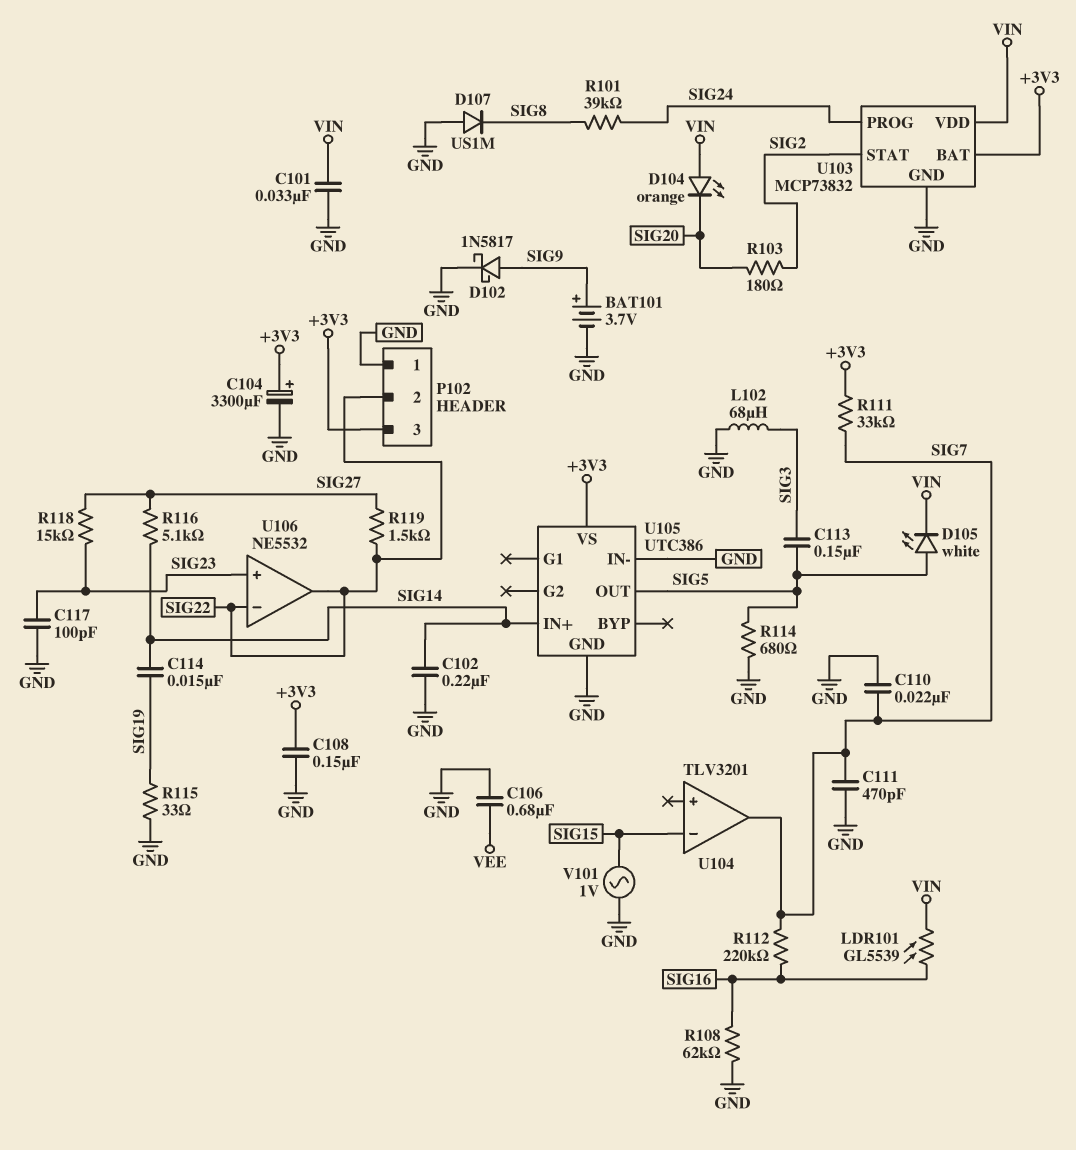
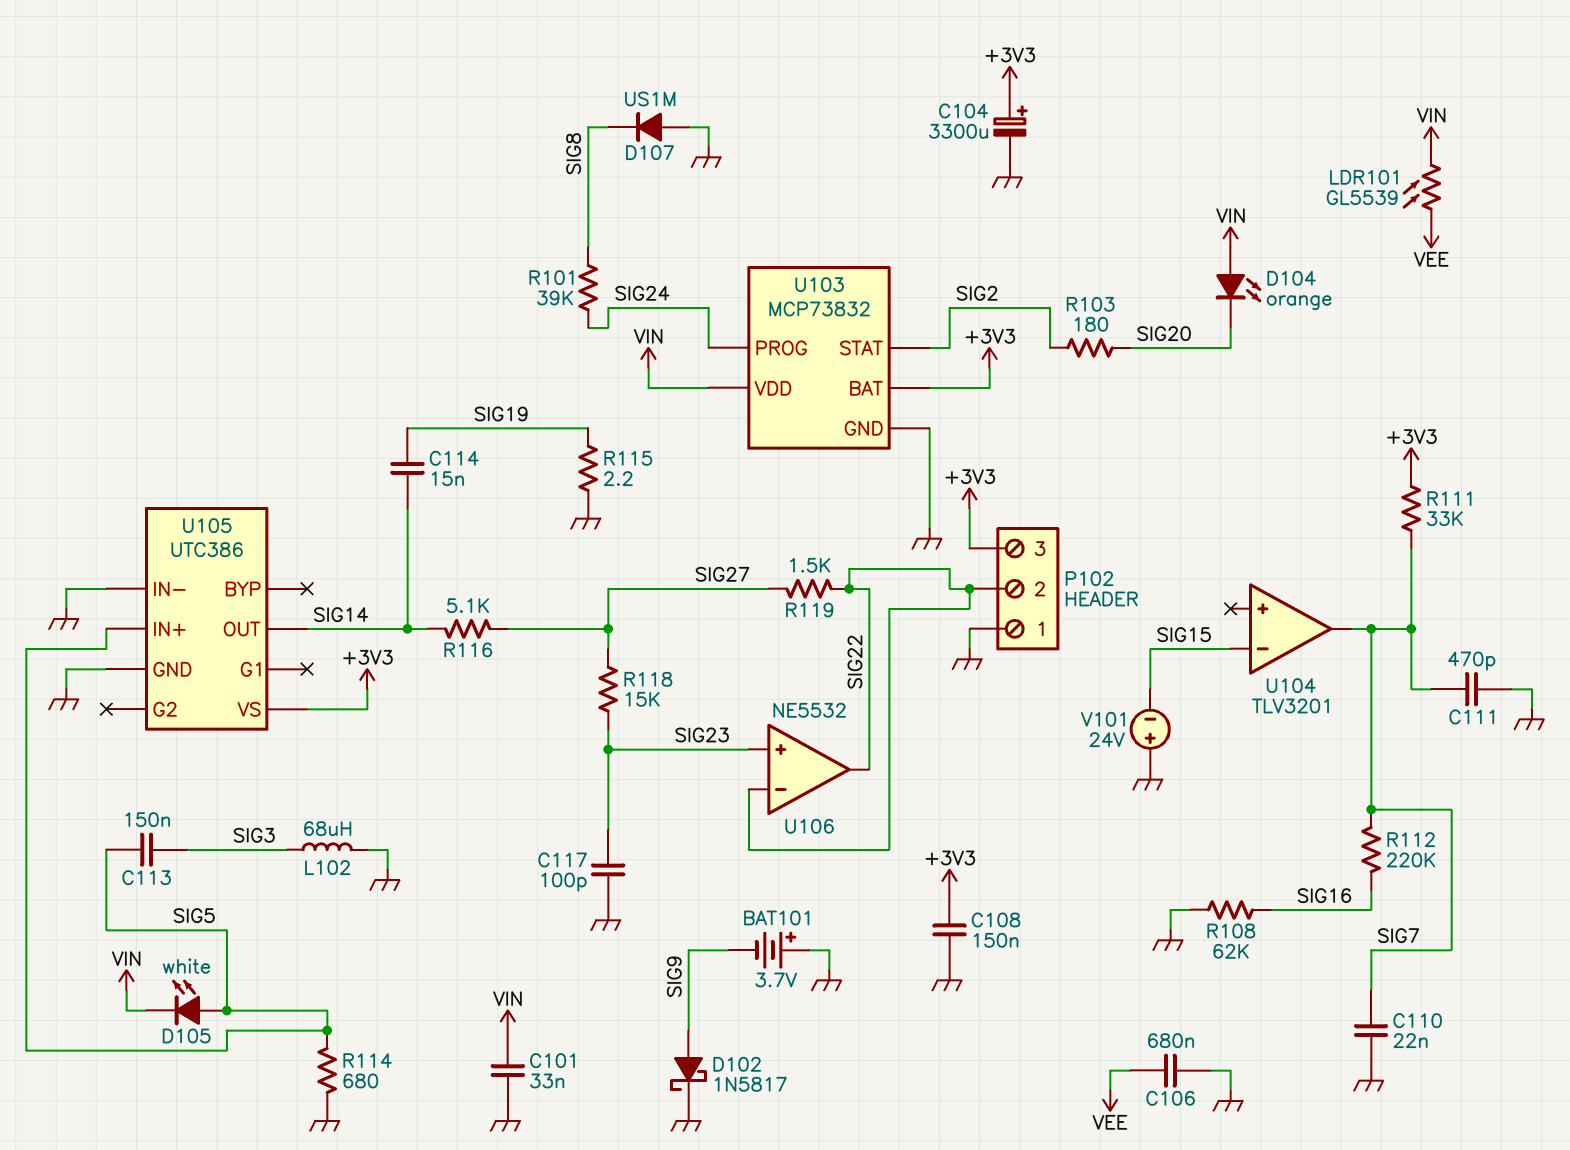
BAT101: 3.7V (plus SIG9, minus GND) -> 3.7V (plus GND, minus SIG9)
C102: 220nF (GND, SIG14) -> none
LDR101: GL5539 (SIG16, VIN) -> GL5539 (VEE, VIN)
R115: 33 (GND, SIG19) -> 2.2 (GND, SIG19)
U105 pin IN+: SIG14 -> SIG5
U105 pin OUT: SIG5 -> SIG14
V101: AC 1V (GND, SIG15) -> 24V (plus GND, minus SIG15)

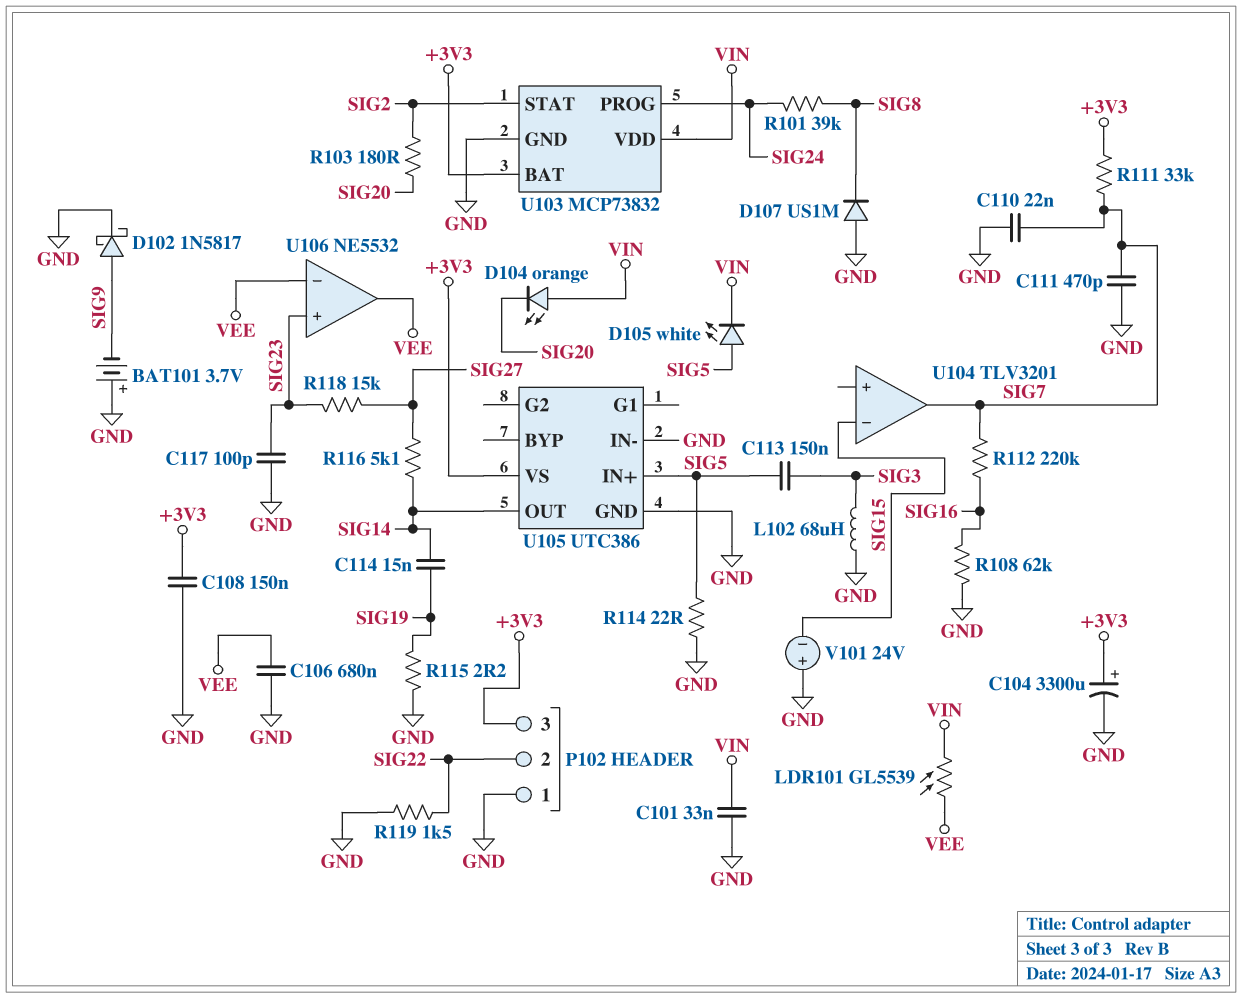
R114: 680 (GND, SIG5) -> 22 (GND, SIG5)
R119: 1.5k (SIG22, SIG27) -> 1.5k (GND, SIG22)
U106 pin in-: SIG22 -> VEE
U106 pin out: SIG22 -> VEE

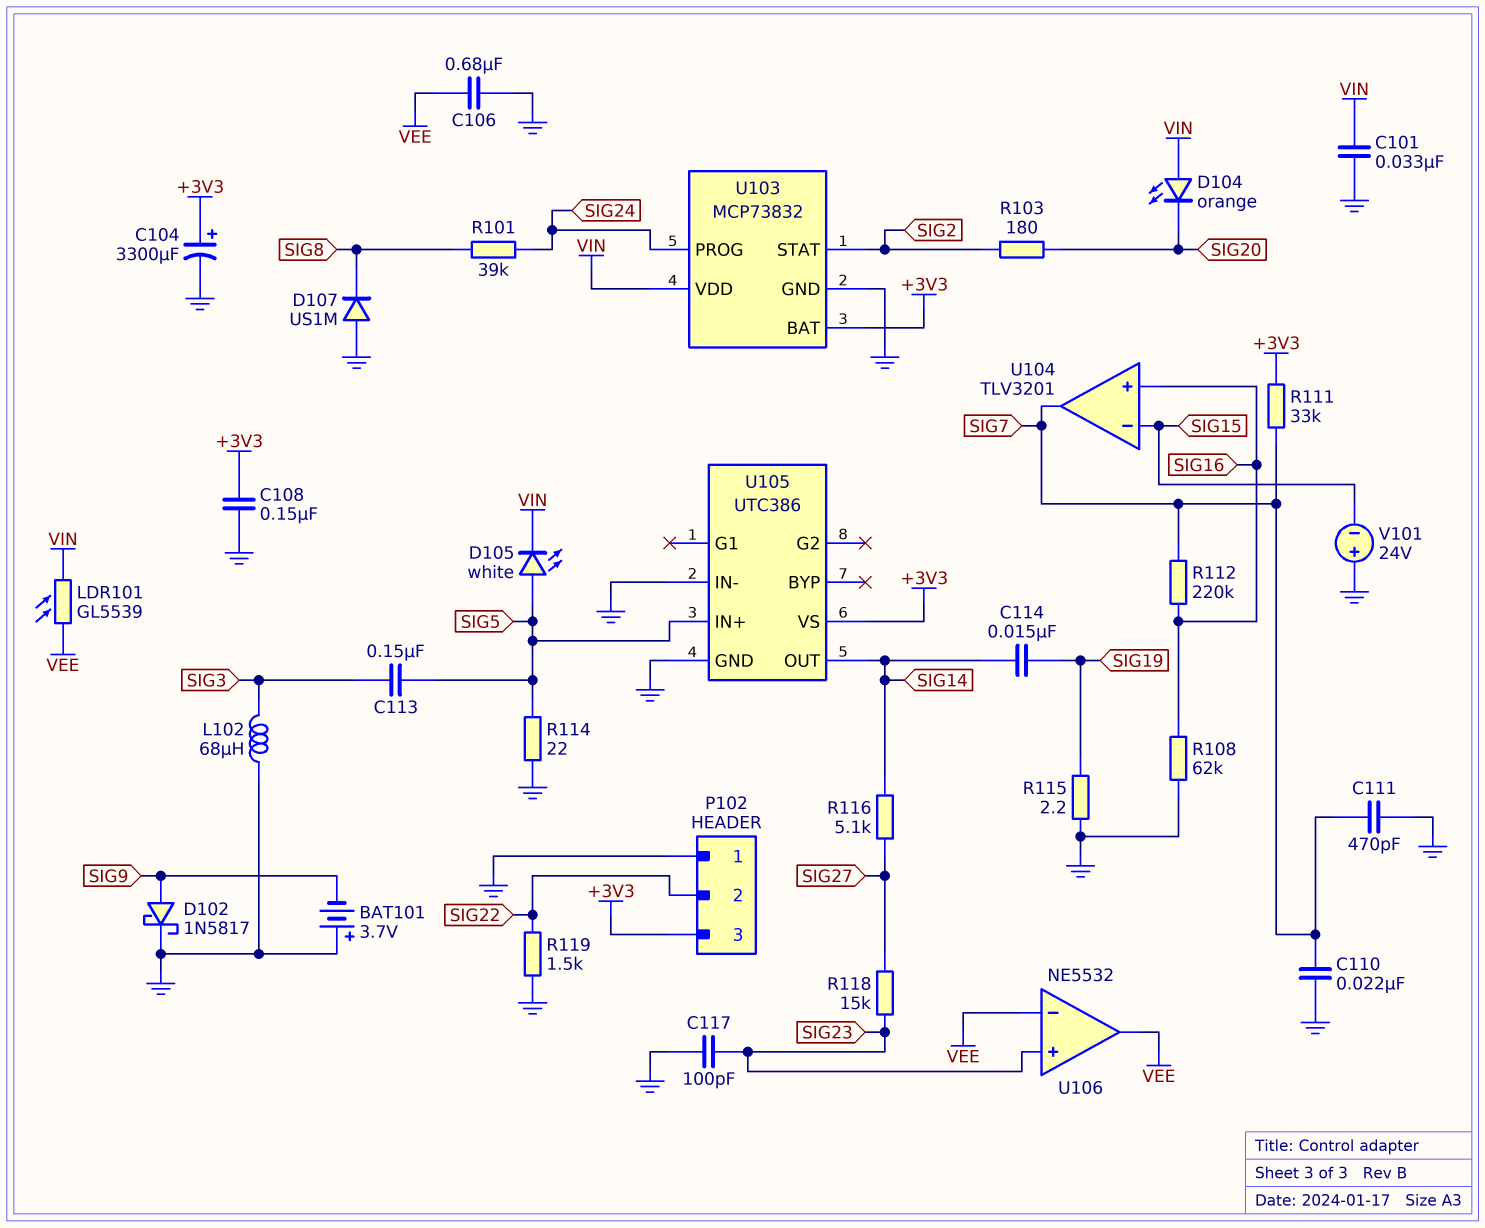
U104 pin in+: none -> SIG16

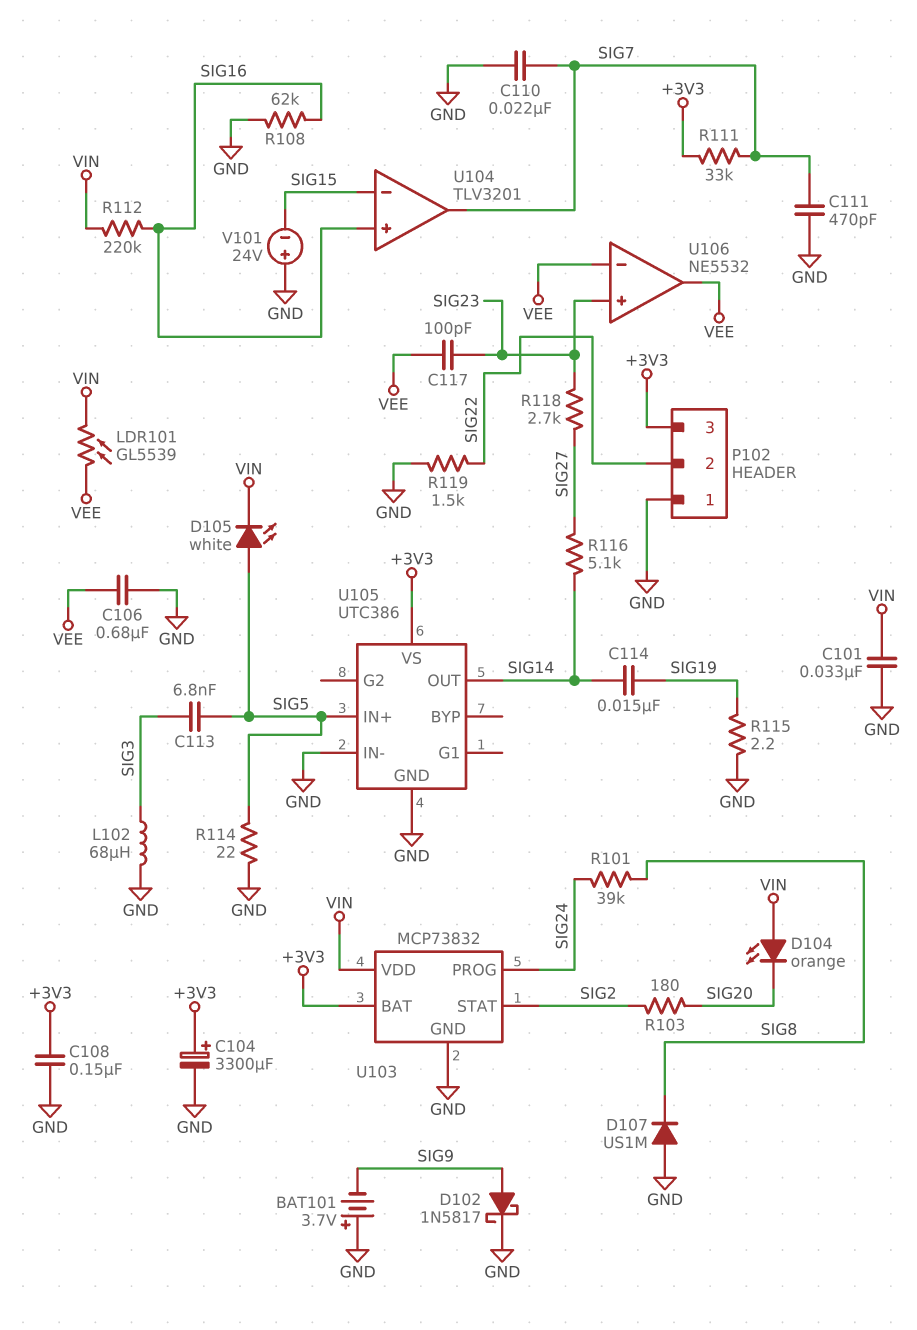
C113: 150nF (SIG3, SIG5) -> 6.8nF (SIG3, SIG5)
C117: 100pF (GND, SIG23) -> 100pF (SIG23, VEE)
R112: 220k (SIG7, SIG16) -> 220k (SIG16, VIN)
R118: 15k (SIG23, SIG27) -> 2.7k (SIG23, SIG27)

